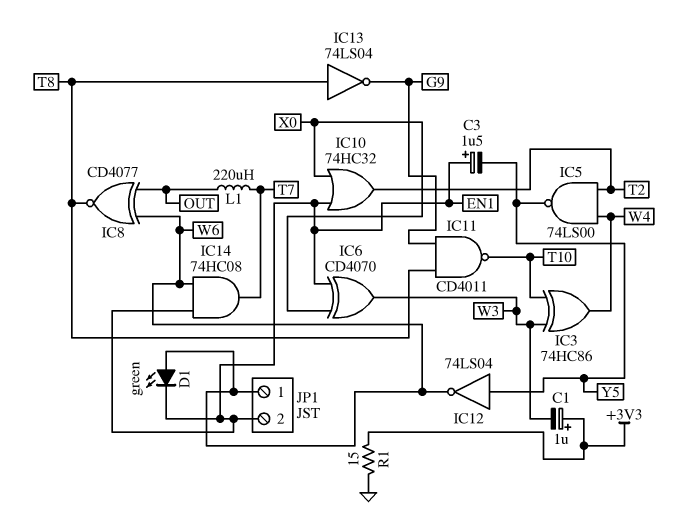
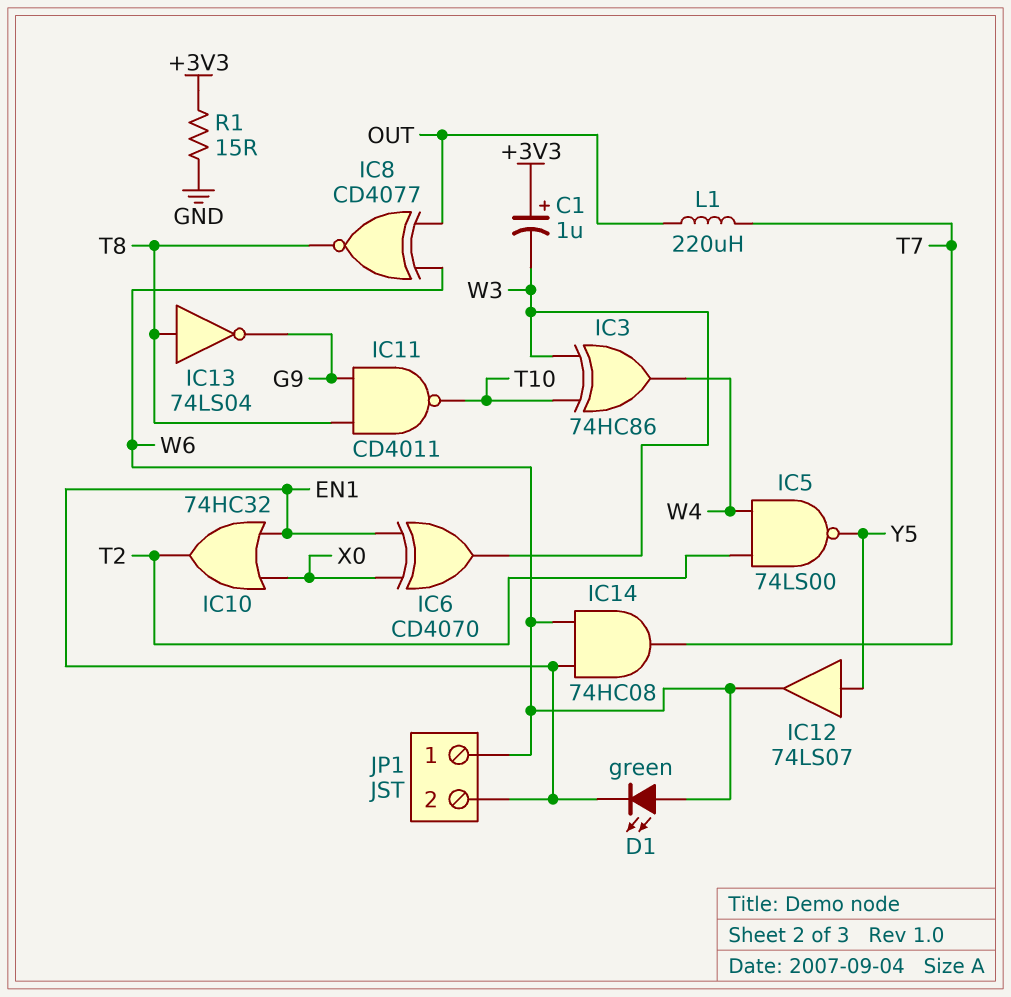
C3: 1.5uF (plus EN1, minus Y5) -> none
IC12: NOT 74LS04 (in Y5, out W6) -> buffer 74LS07 (in Y5, out W6)

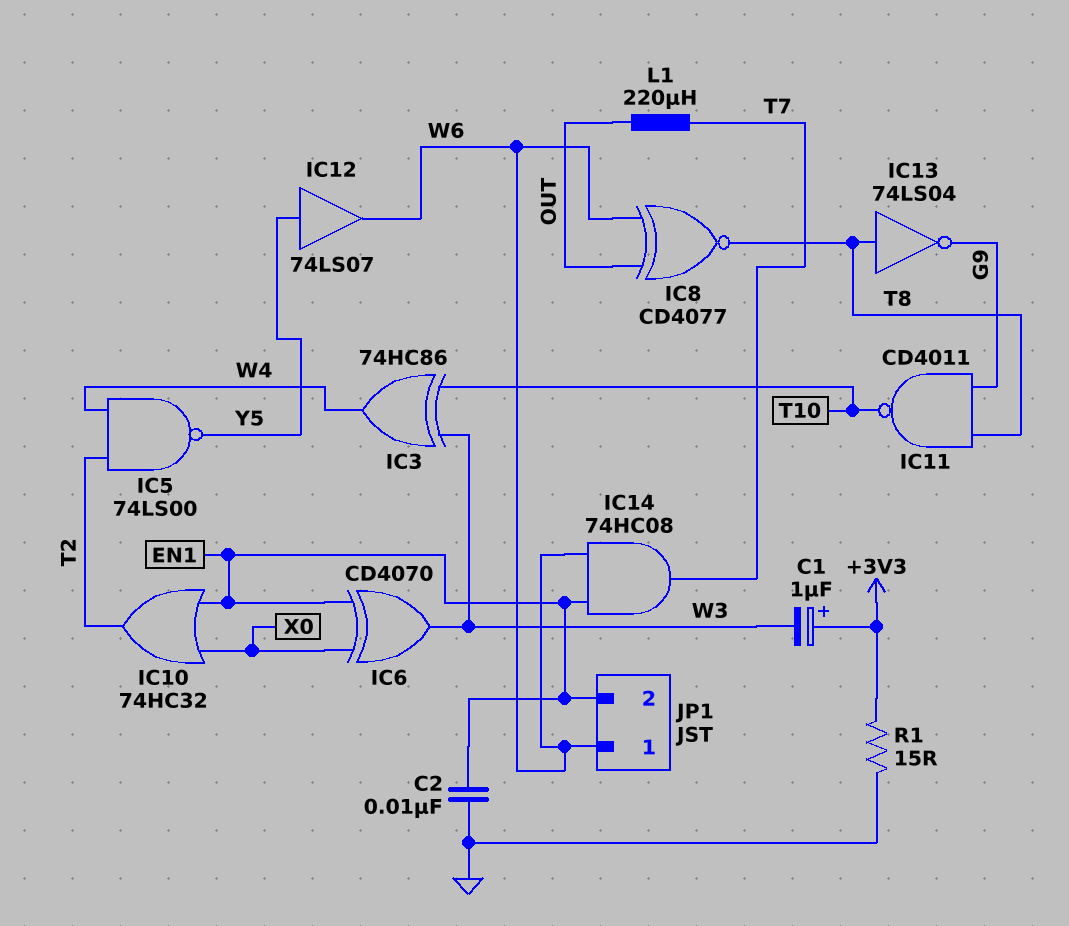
C2: none -> 10nF (EN1, GND)
D1: LED green (A W6, K EN1) -> none

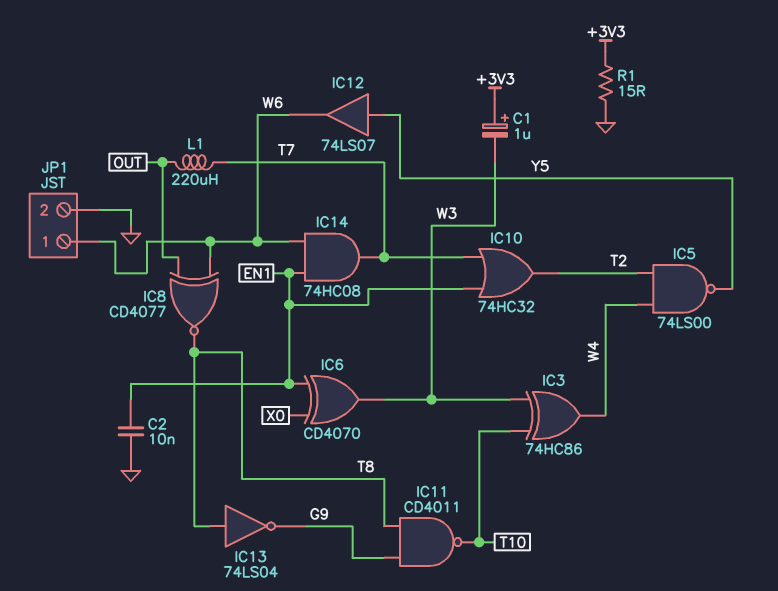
IC10: OR 74HC32 (in EN1, in X0, out T2) -> OR 74HC32 (in EN1, in T7, out T2)
JP1 pin 2: EN1 -> GND

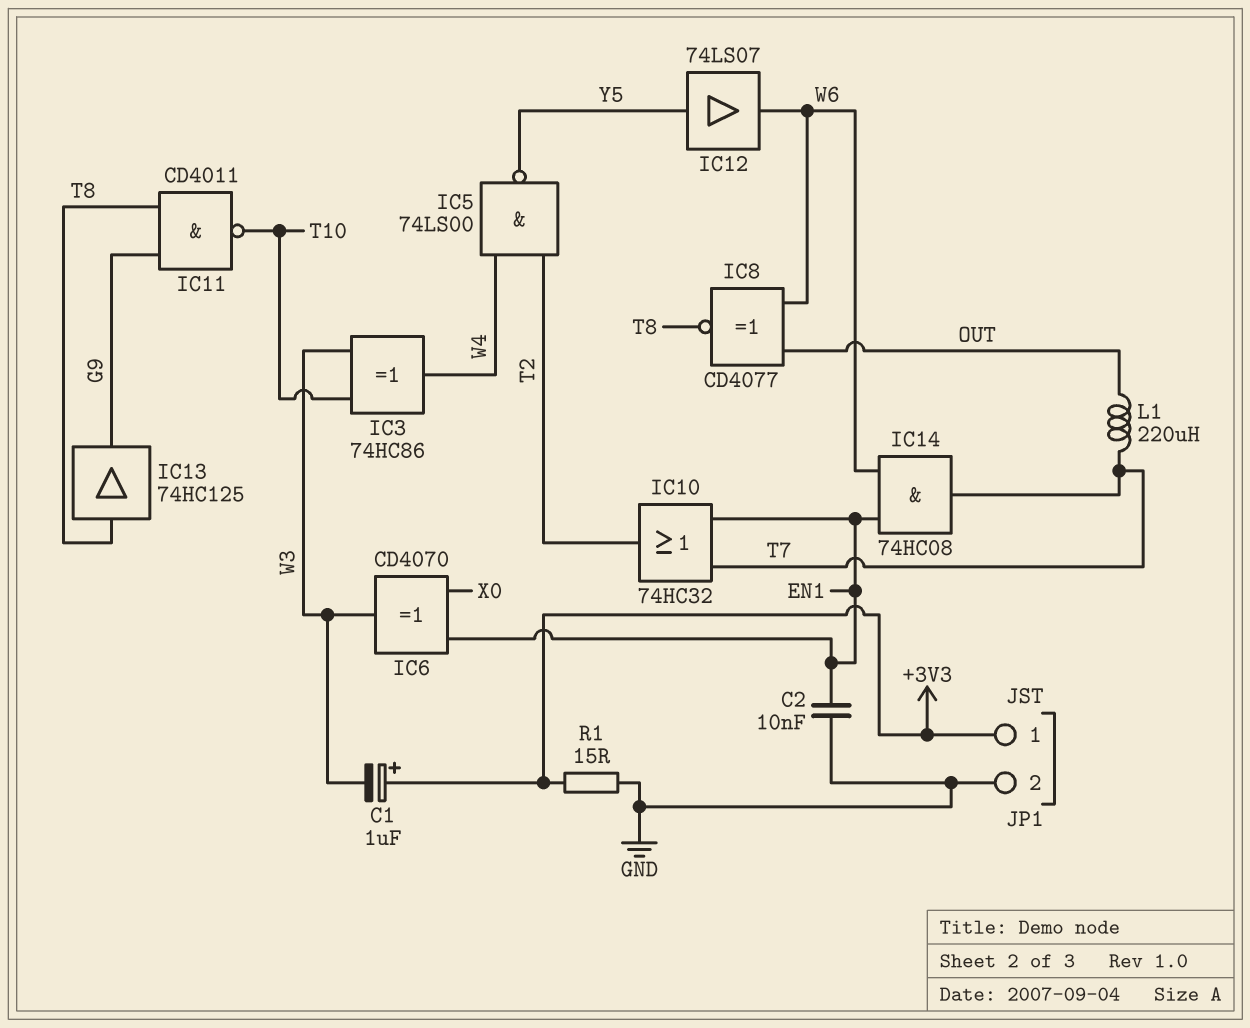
IC13: NOT 74LS04 (in T8, out G9) -> buffer 74HC125 (in T8, out G9)
JP1 pin 1: W6 -> +3V3

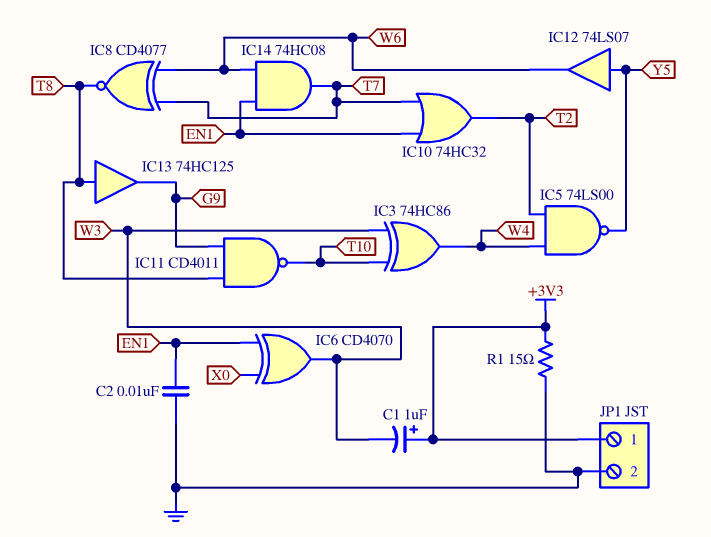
IC8: XNOR CD4077 (in OUT, in W6, out T8) -> XNOR CD4077 (in T7, in W6, out T8)
L1: 220uH (OUT, T7) -> none

